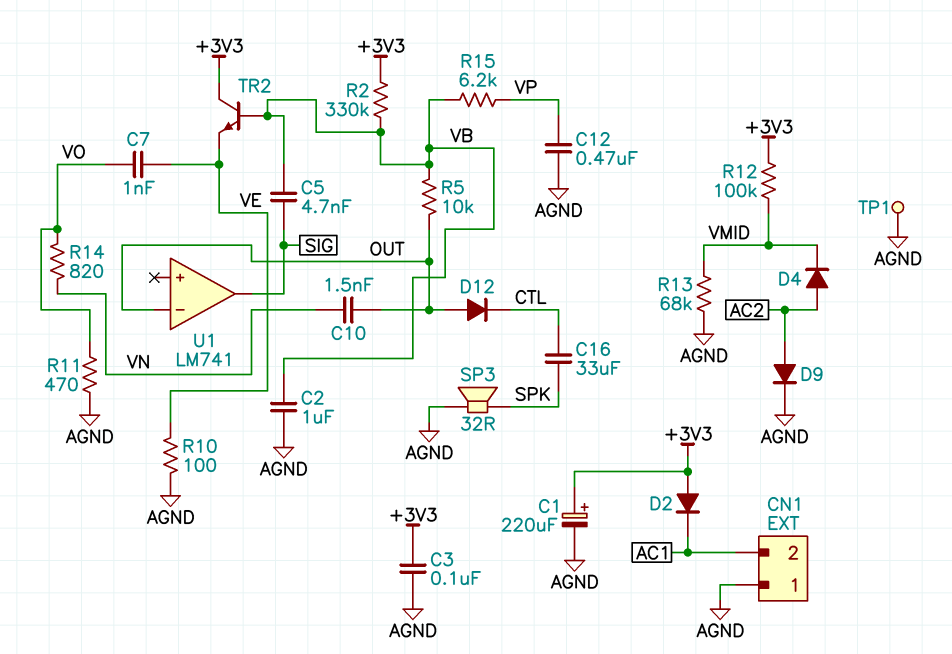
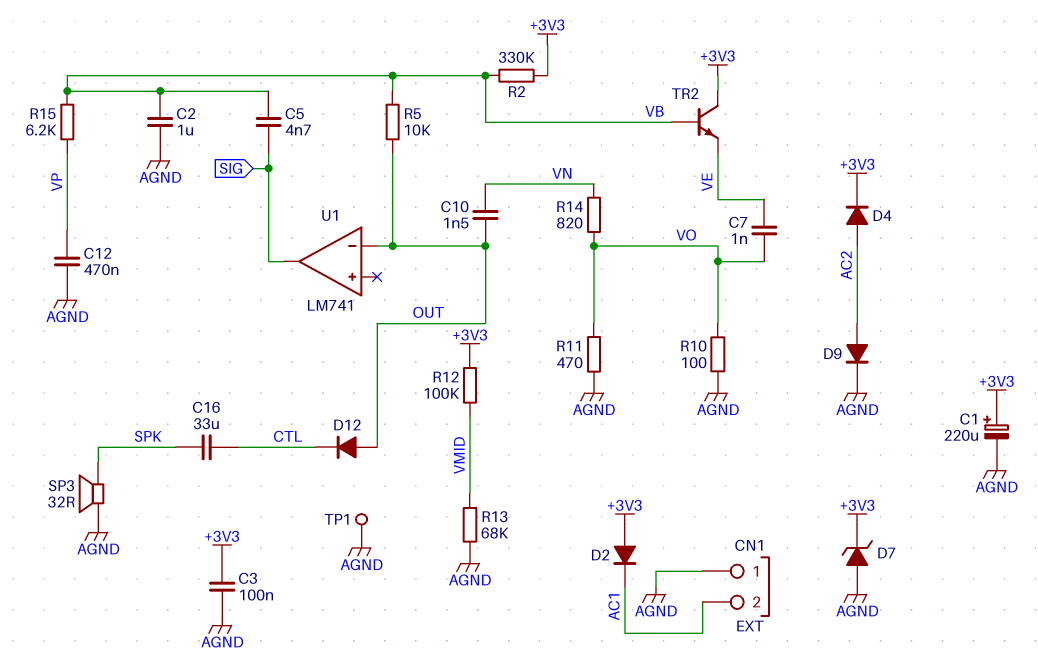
D4: diode (A AC2, K VMID) -> diode (A AC2, K +3V3)
D7: none -> zener (A AGND, K +3V3)
R10: 100 (AGND, VE) -> 100 (AGND, VO)

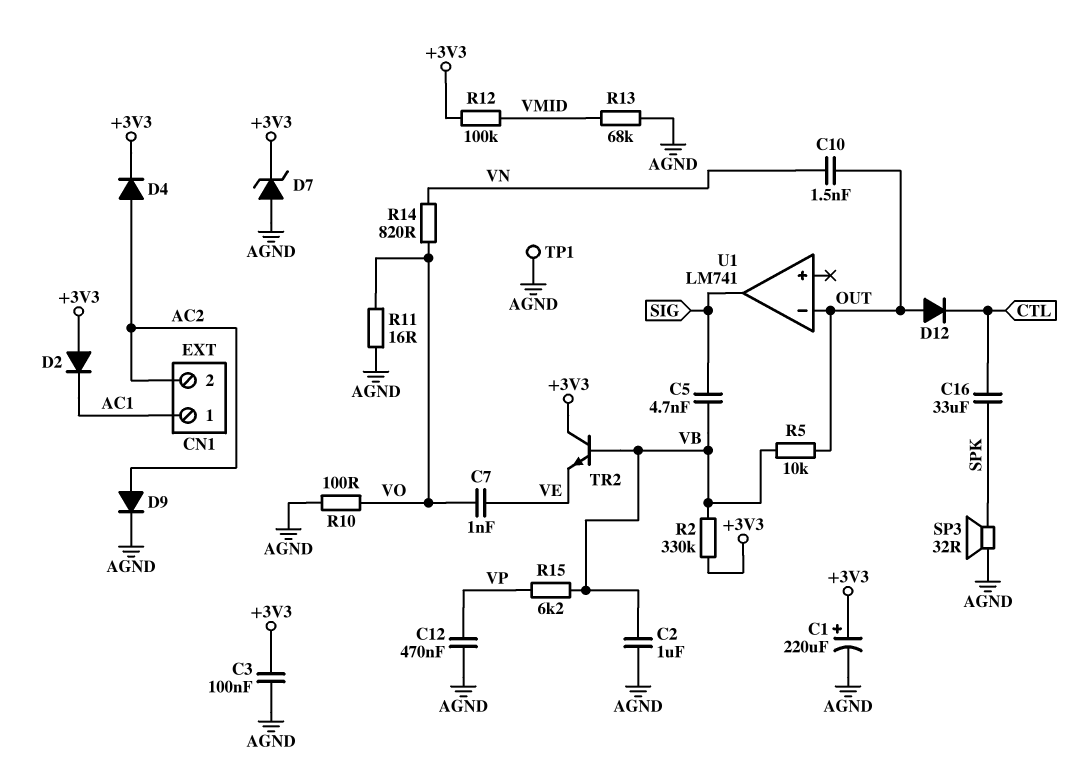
CN1 pin 1: AGND -> AC1
CN1 pin 2: AC1 -> AC2
R11: 470 (AGND, VO) -> 16 (AGND, VO)

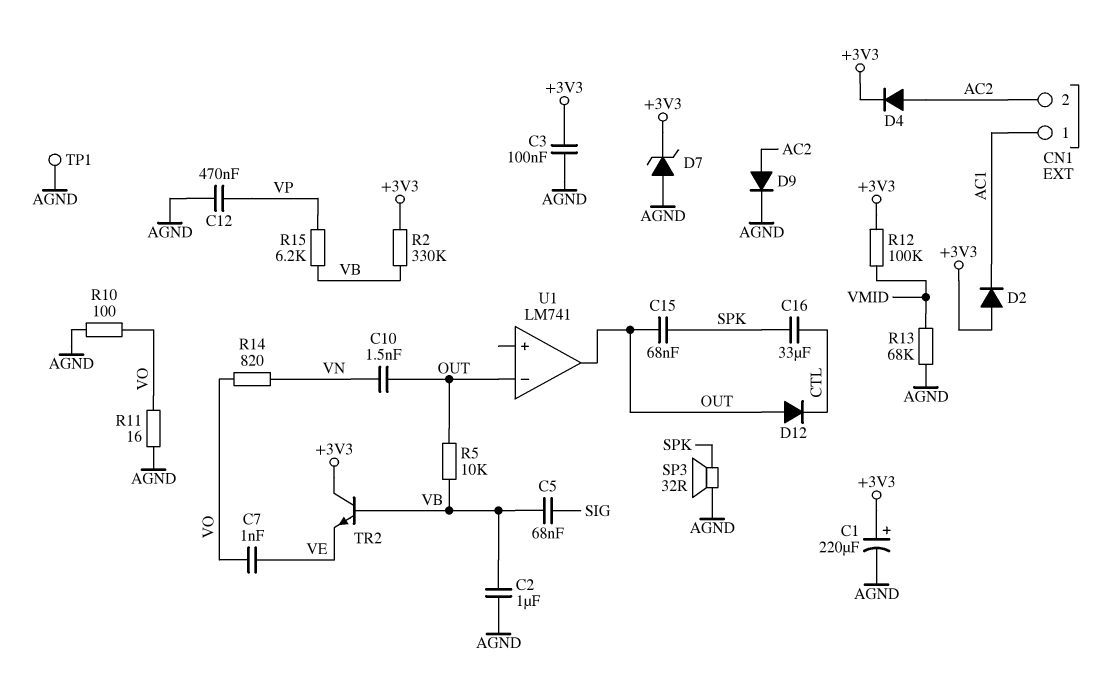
C5: 4.7nF (SIG, VB) -> 68nF (SIG, VB)
C15: none -> 68nF (OUT, SPK)
U1 pin out: SIG -> OUT

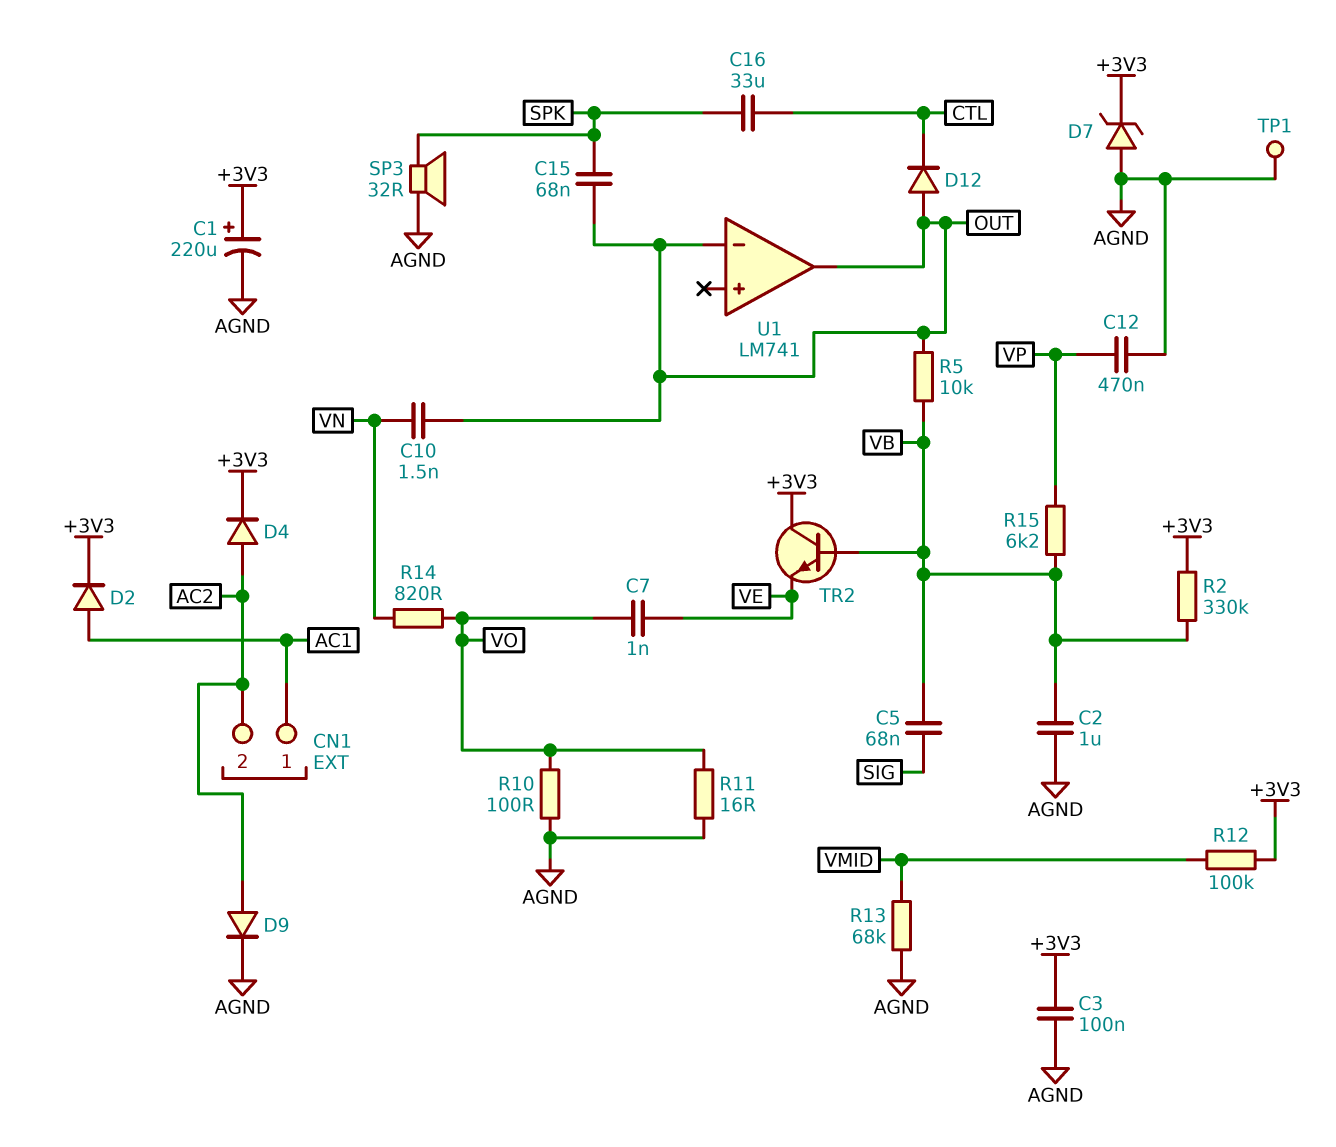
D2: diode (A +3V3, K AC1) -> diode (A AC1, K +3V3)

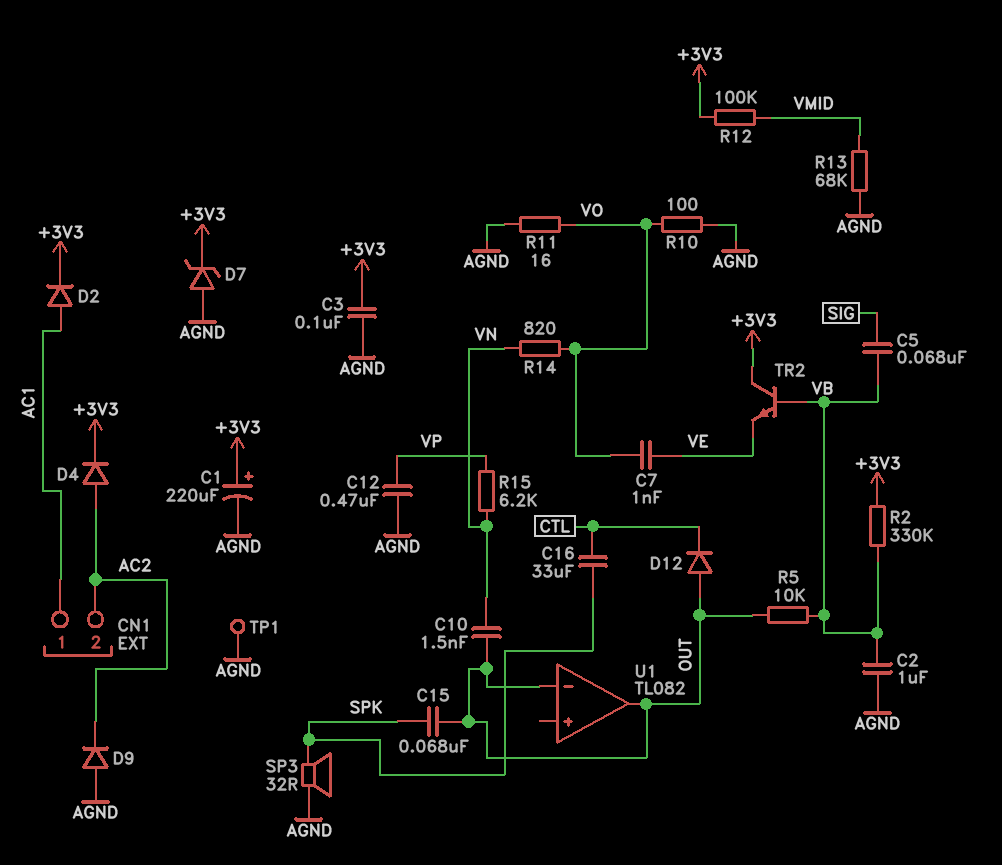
D9: diode (A AC2, K AGND) -> diode (A AGND, K AC2)
R15: 6.2k (VB, VP) -> 6.2k (VN, VP)
U1: LM741 -> TL082

